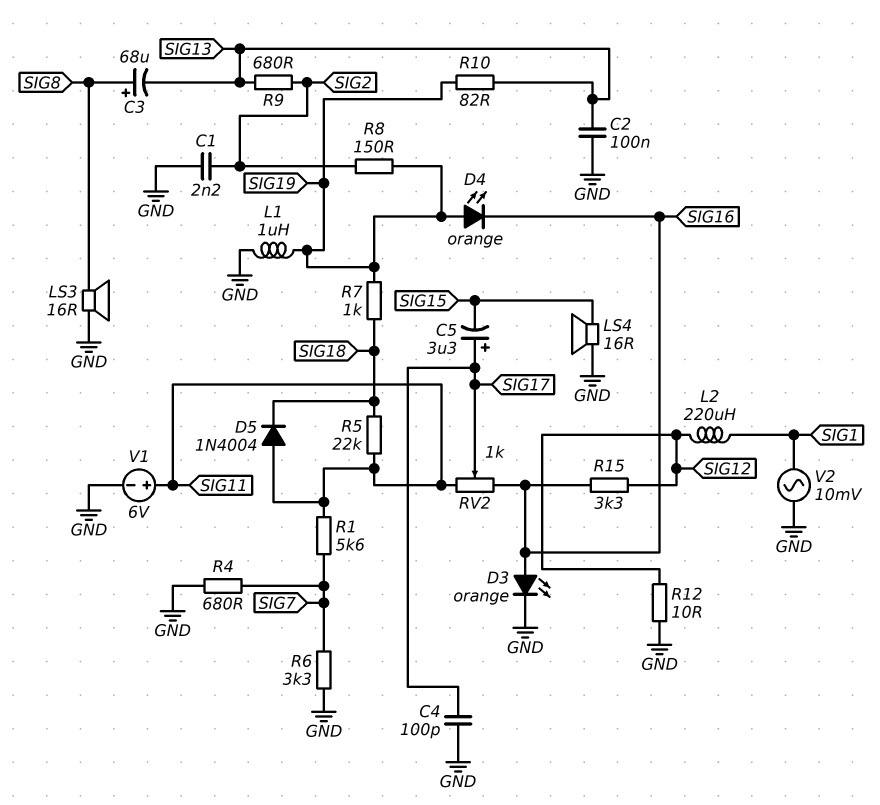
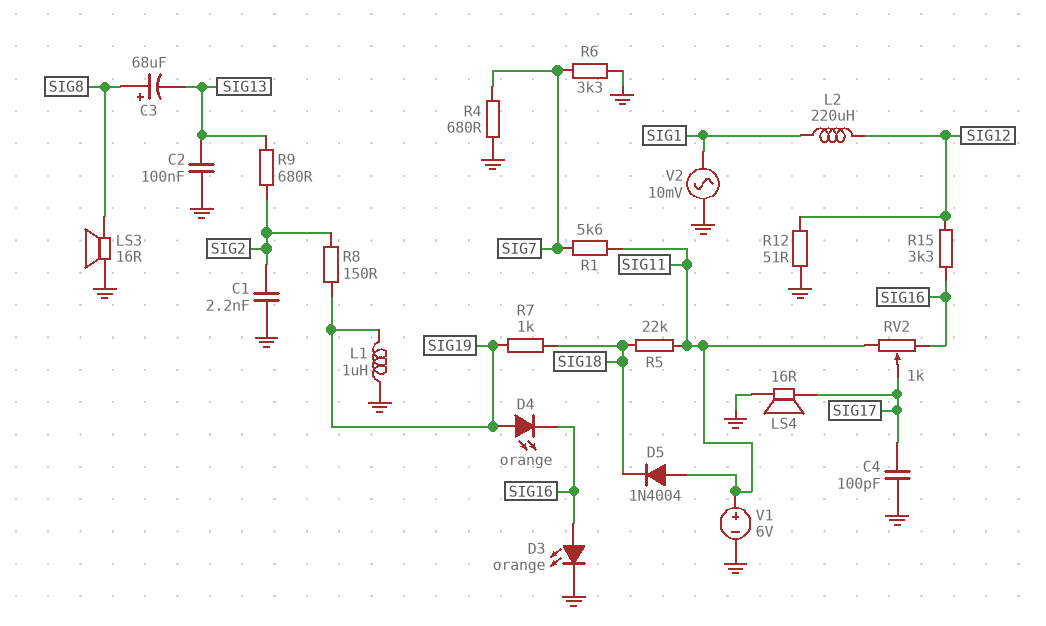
C5: 3.3uF (plus SIG17, minus SIG15) -> none
LS4: speaker 16R (GND, SIG15) -> speaker 16R (GND, SIG17)
R10: 82 (SIG13, SIG19) -> none
R12: 10 (GND, SIG12) -> 51 (GND, SIG12)

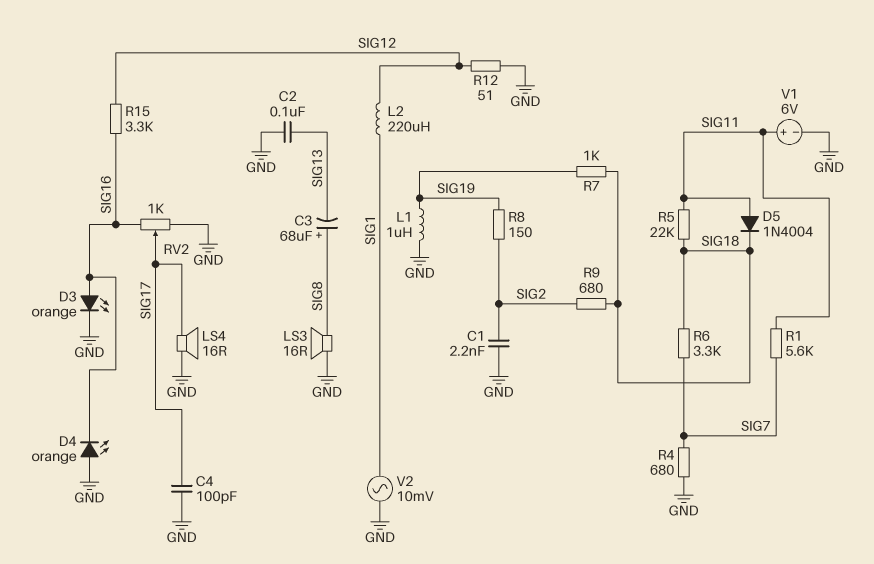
D4: LED orange (A SIG19, K SIG16) -> LED orange (A GND, K SIG16)
R6: 3.3k (GND, SIG7) -> 3.3k (SIG7, SIG18)
R9: 680 (SIG2, SIG13) -> 680 (SIG2, SIG18)
RV2: 1k (SIG11, SIG16, wiper SIG17) -> 1k (GND, SIG16, wiper SIG17)

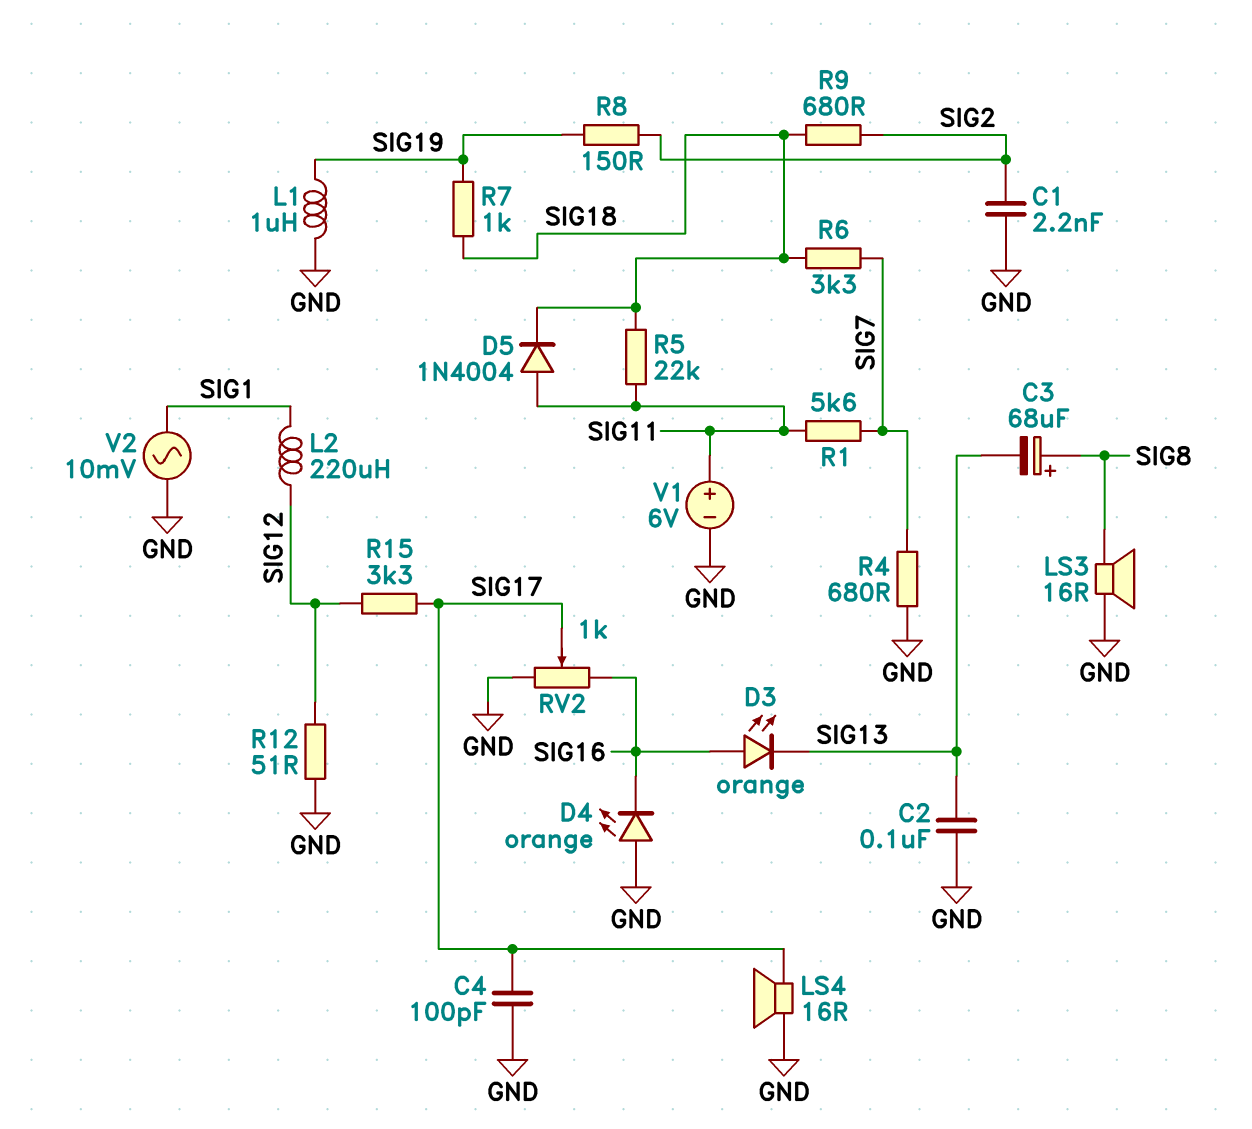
D3: LED orange (A SIG16, K GND) -> LED orange (A SIG16, K SIG13)
R15: 3.3k (SIG12, SIG16) -> 3.3k (SIG12, SIG17)

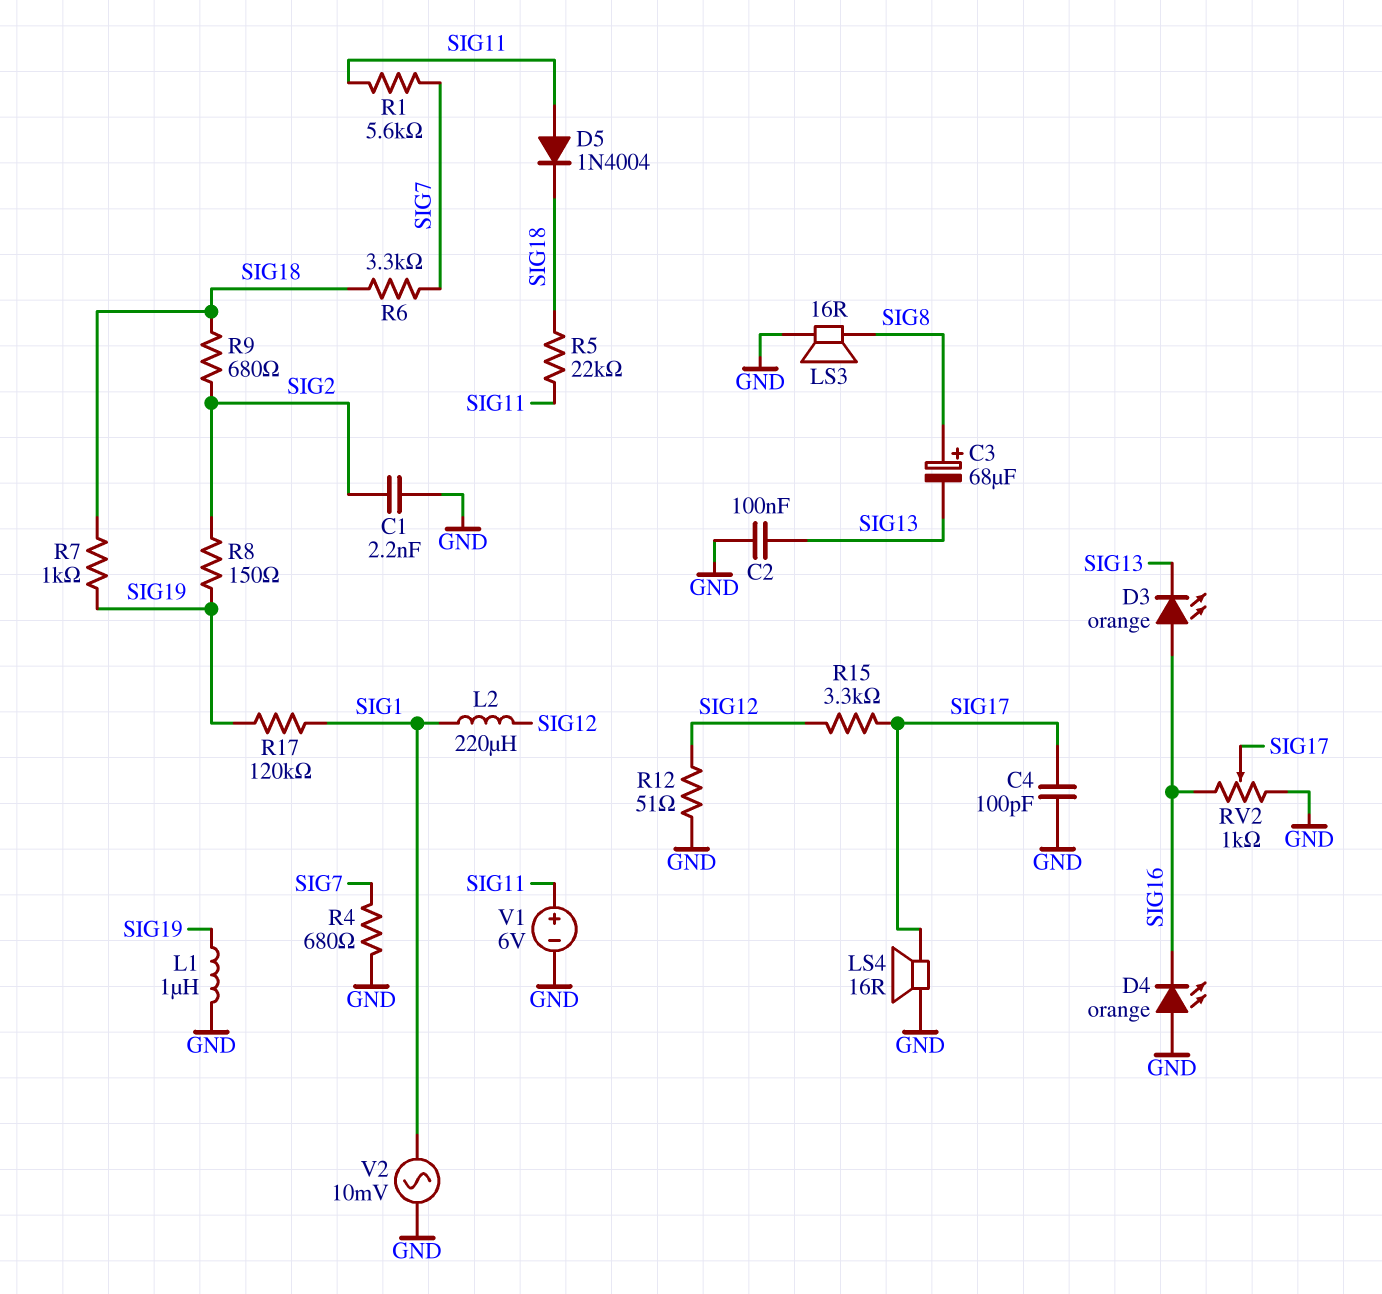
R17: none -> 120k (SIG1, SIG19)

